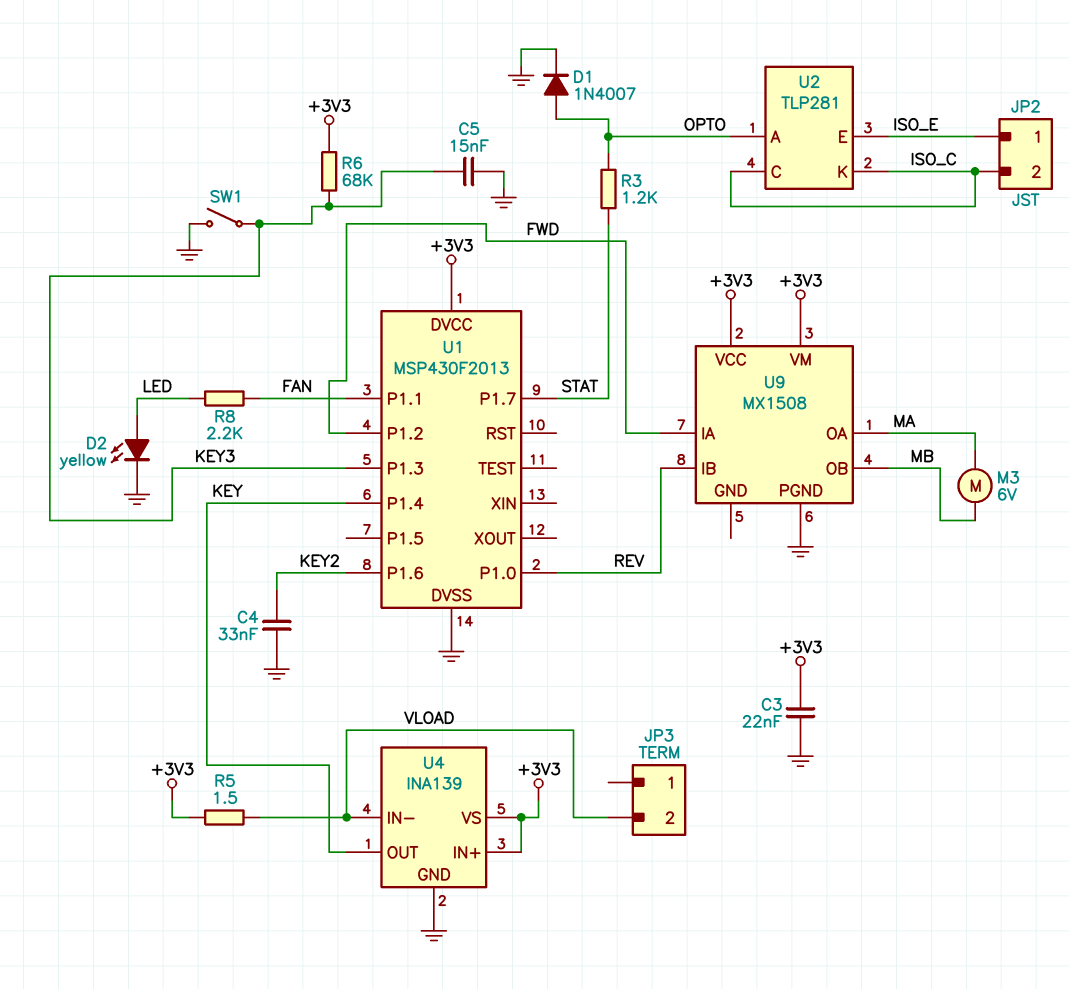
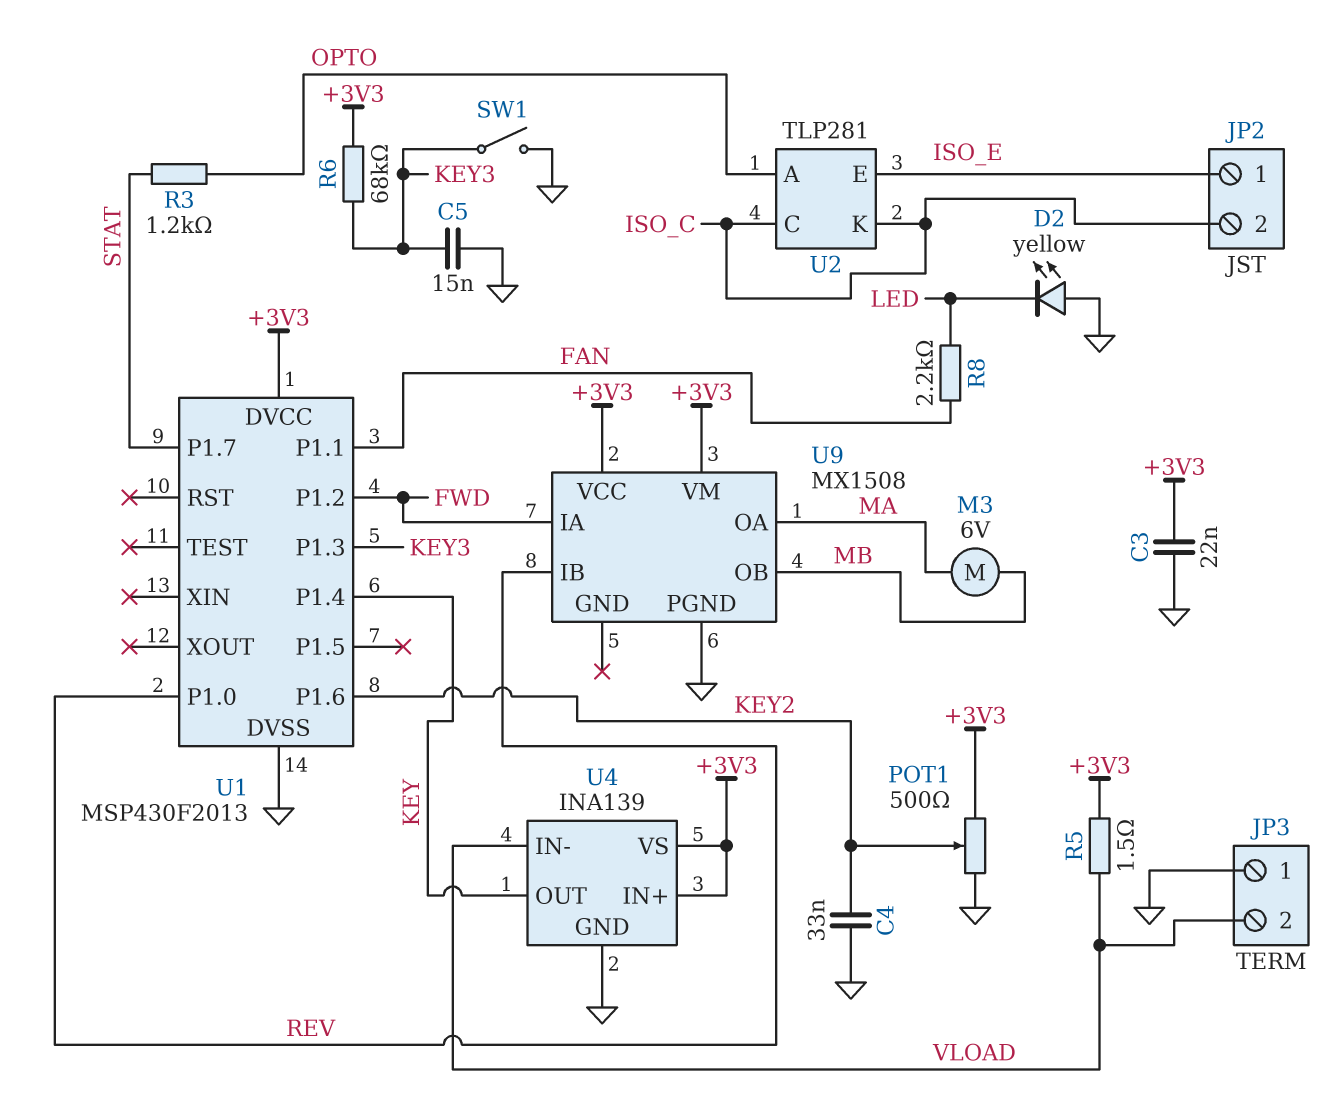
D1: diode 1N4007 (A OPTO, K GND) -> none
D2: LED yellow (A LED, K GND) -> LED yellow (A GND, K LED)
JP3 pin 1: none -> GND
POT1: none -> 500 (+3V3, GND, wiper KEY2)

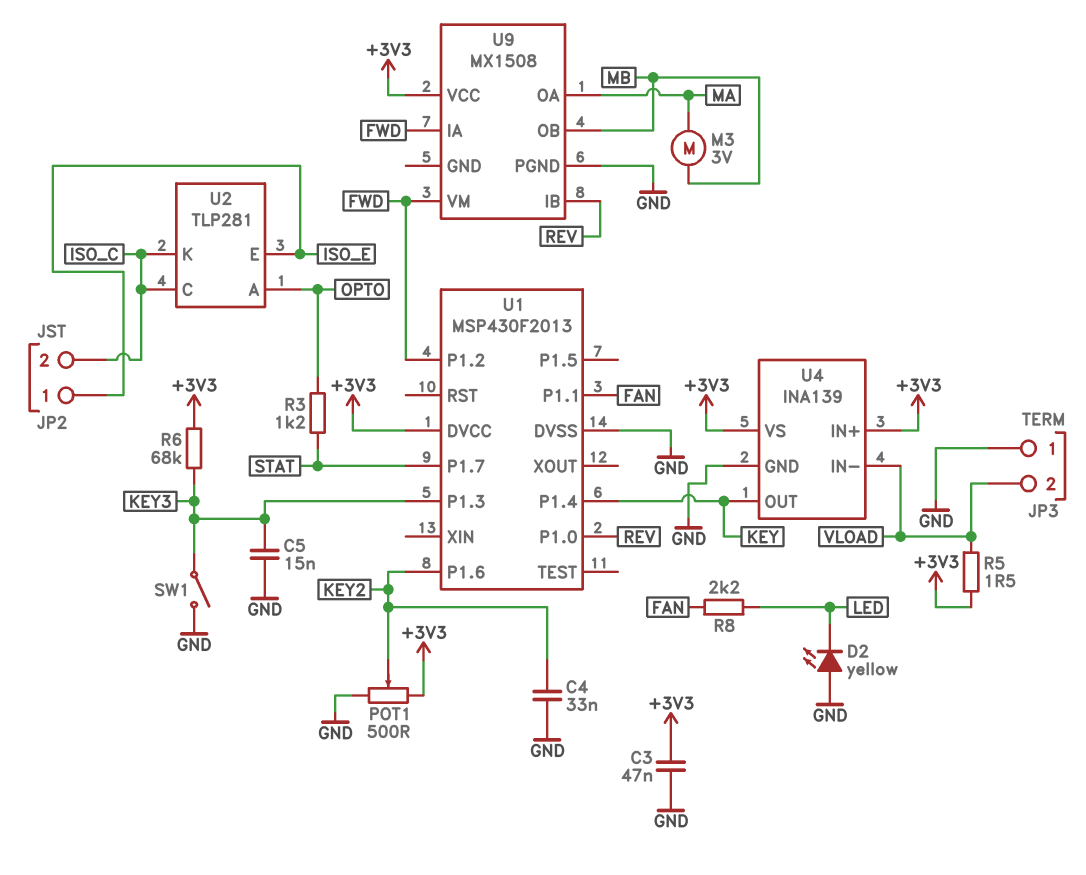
C3: 22nF (+3V3, GND) -> 47nF (+3V3, GND)
M3: motor 6V (MA, MB) -> motor 3V (MA, MB)
U9 pin VM: +3V3 -> FWD

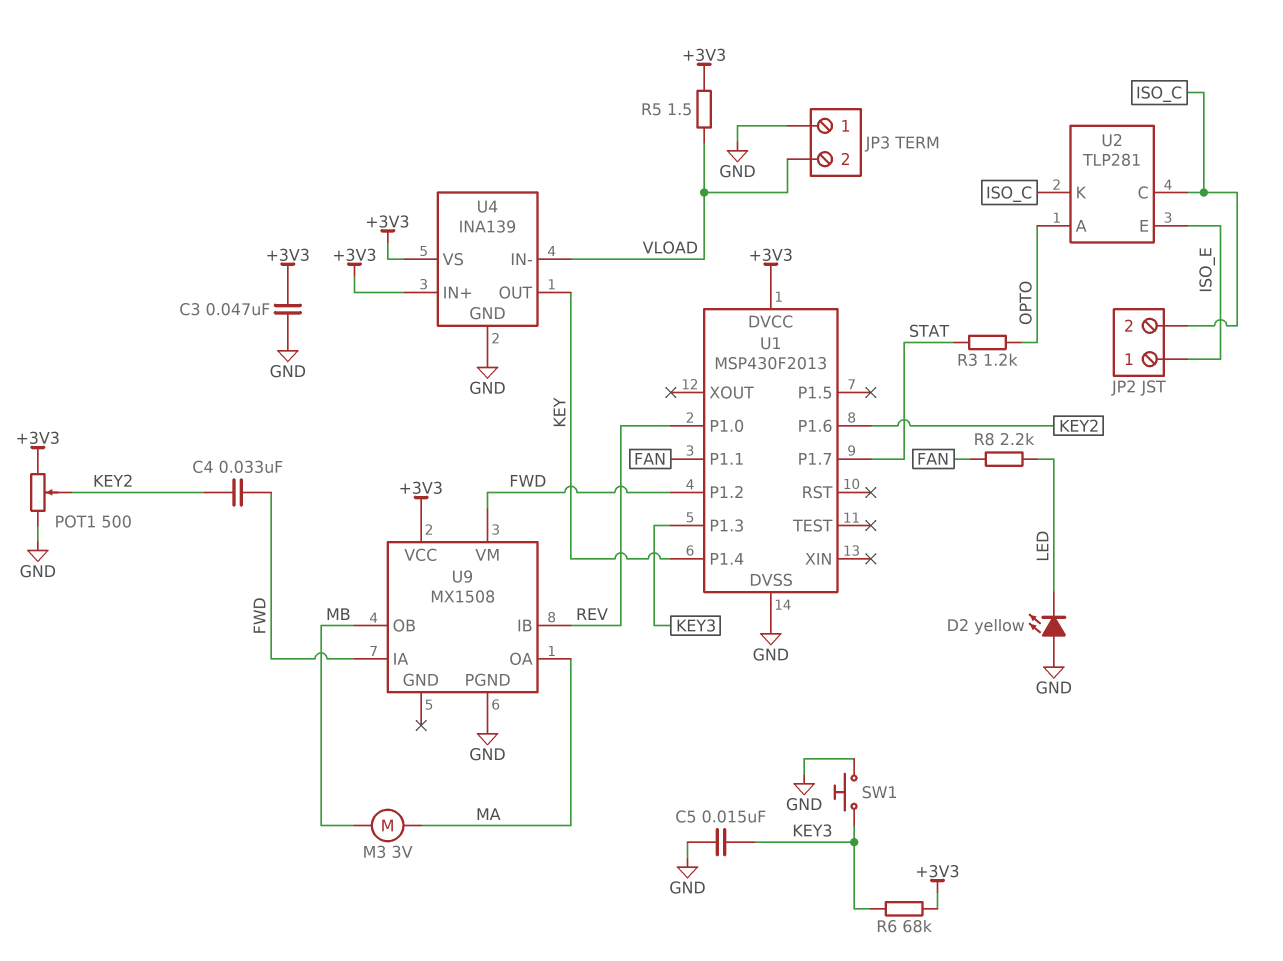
C4: 33nF (GND, KEY2) -> 33nF (FWD, KEY2)
SW1: switch (GND, KEY3) -> button (GND, KEY3)

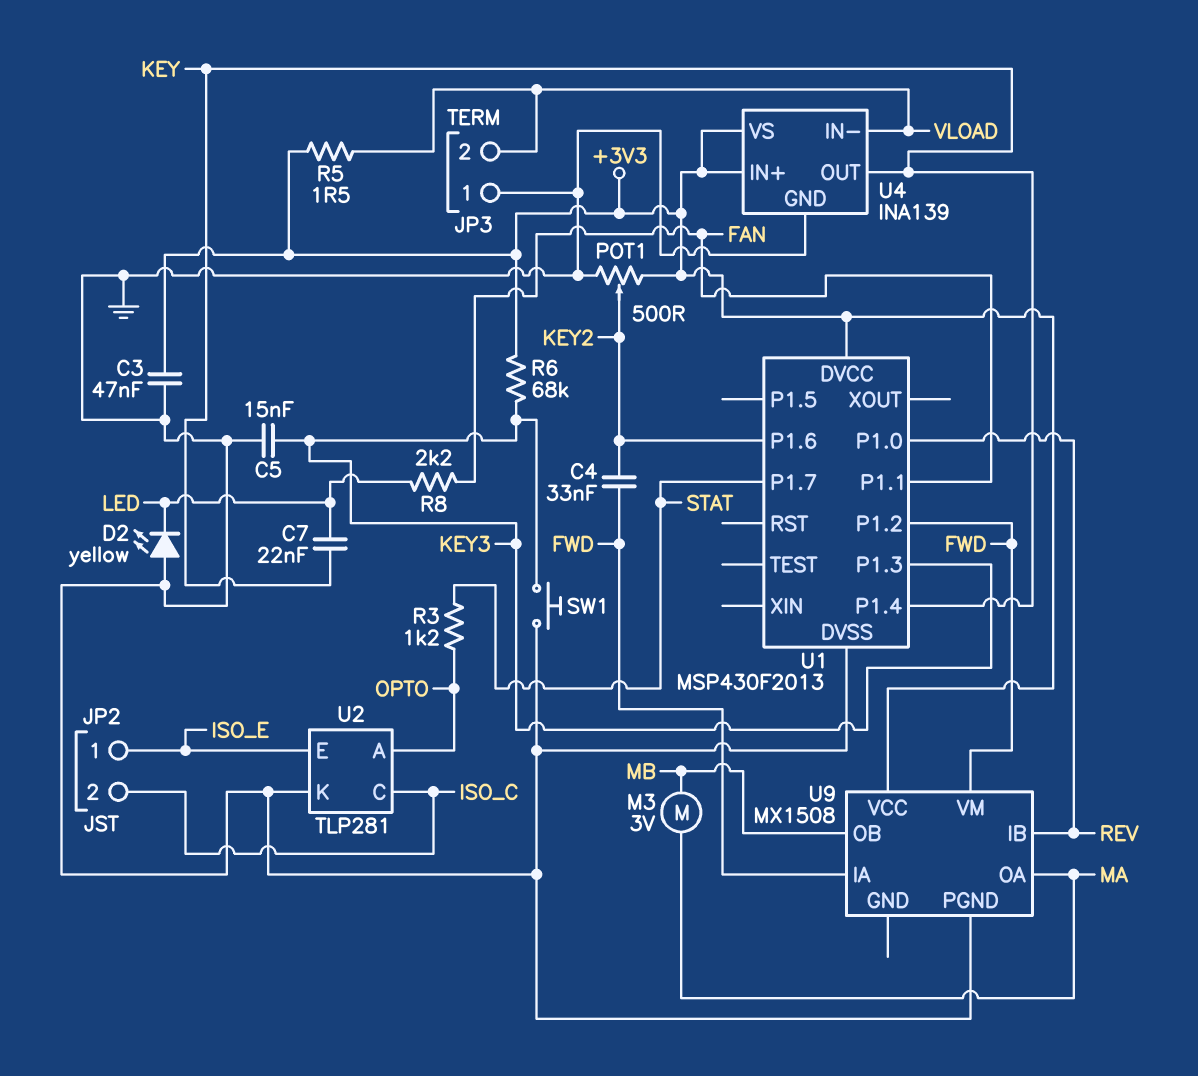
C7: none -> 22nF (KEY, LED)
U2 pin K: ISO_C -> GND

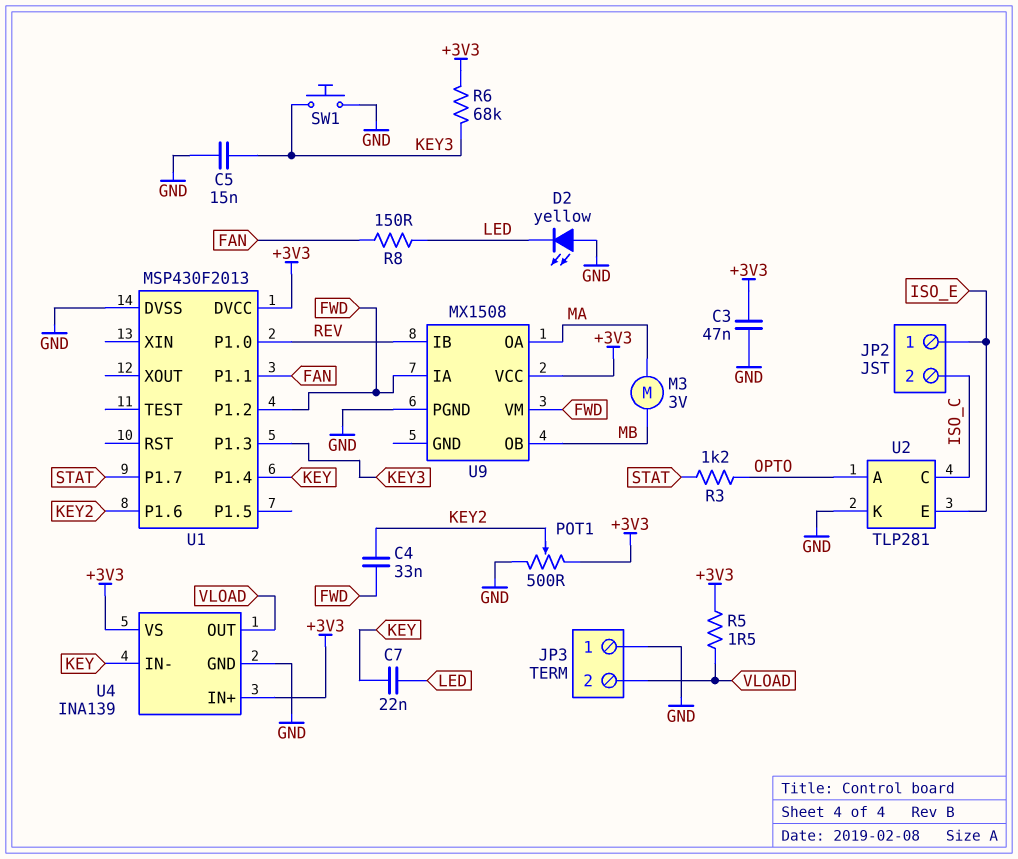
R8: 2.2k (FAN, LED) -> 150 (FAN, LED)
U4 pin IN-: VLOAD -> KEY
U4 pin OUT: KEY -> VLOAD

